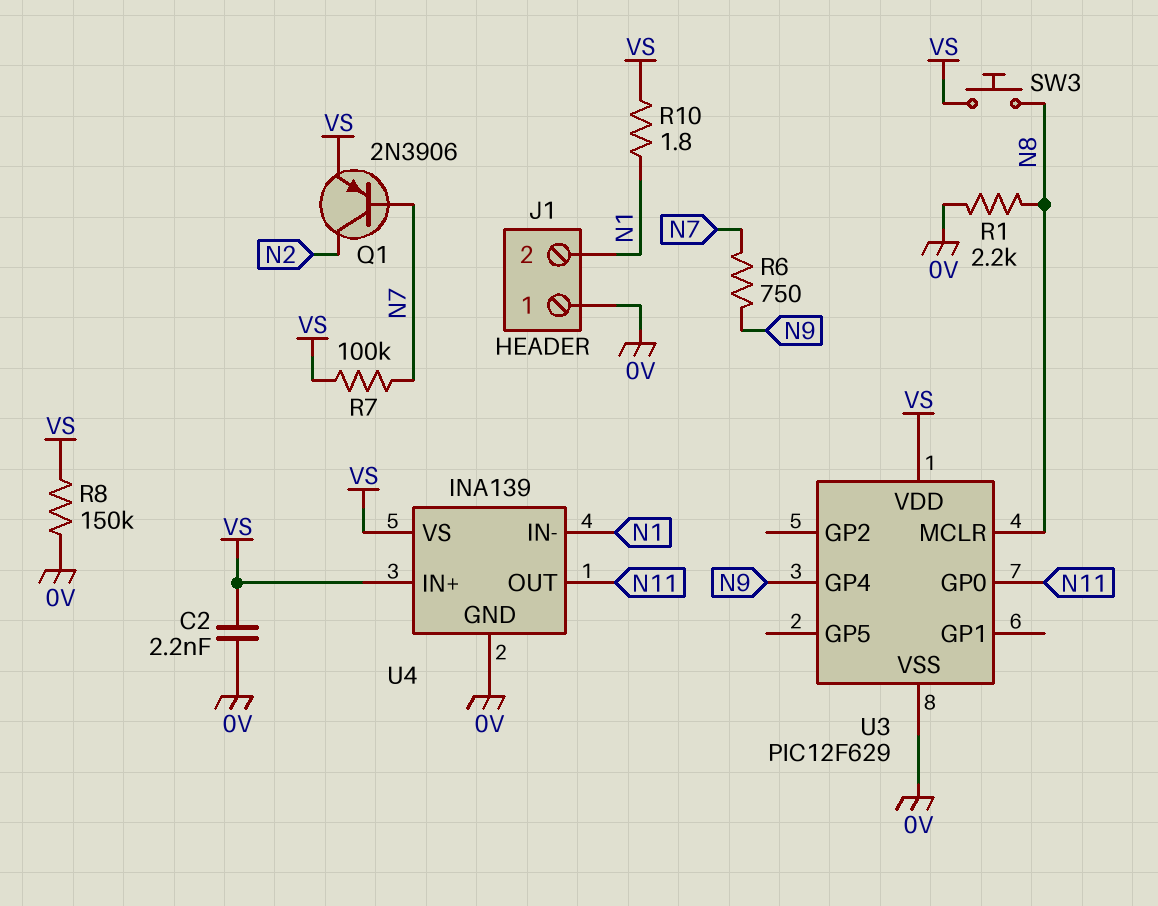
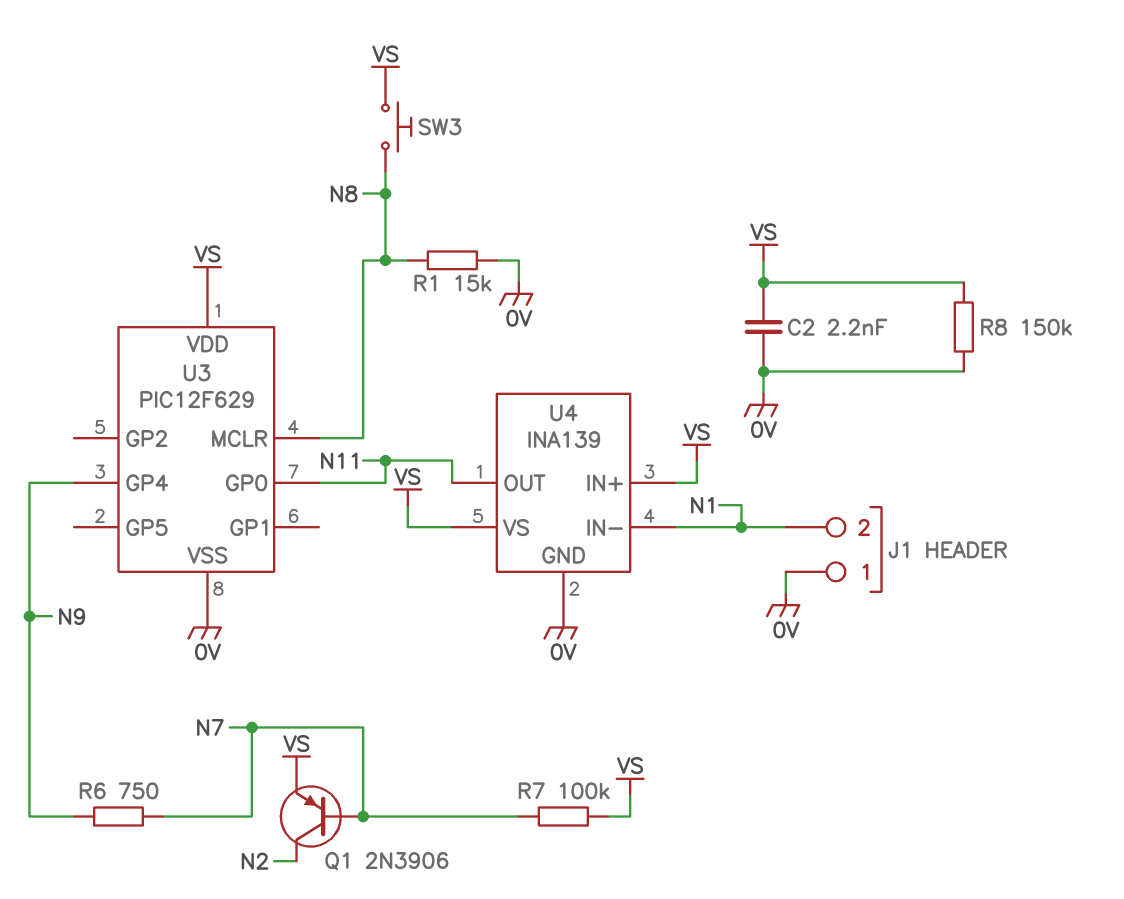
R1: 2.2k (0V, N8) -> 15k (0V, N8)
R10: 1.8 (N1, VS) -> none

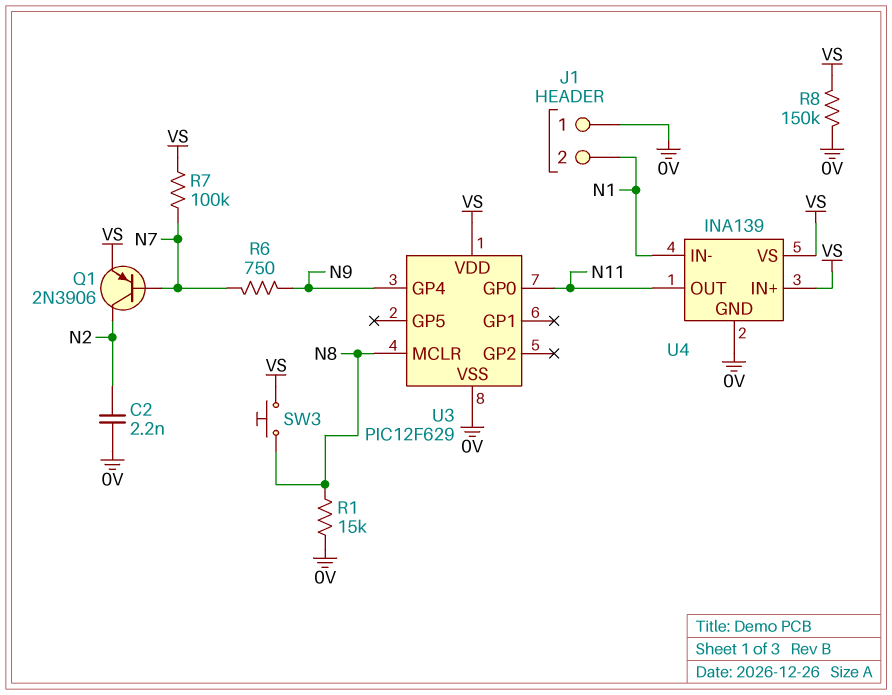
C2: 2.2nF (0V, VS) -> 2.2nF (0V, N2)

